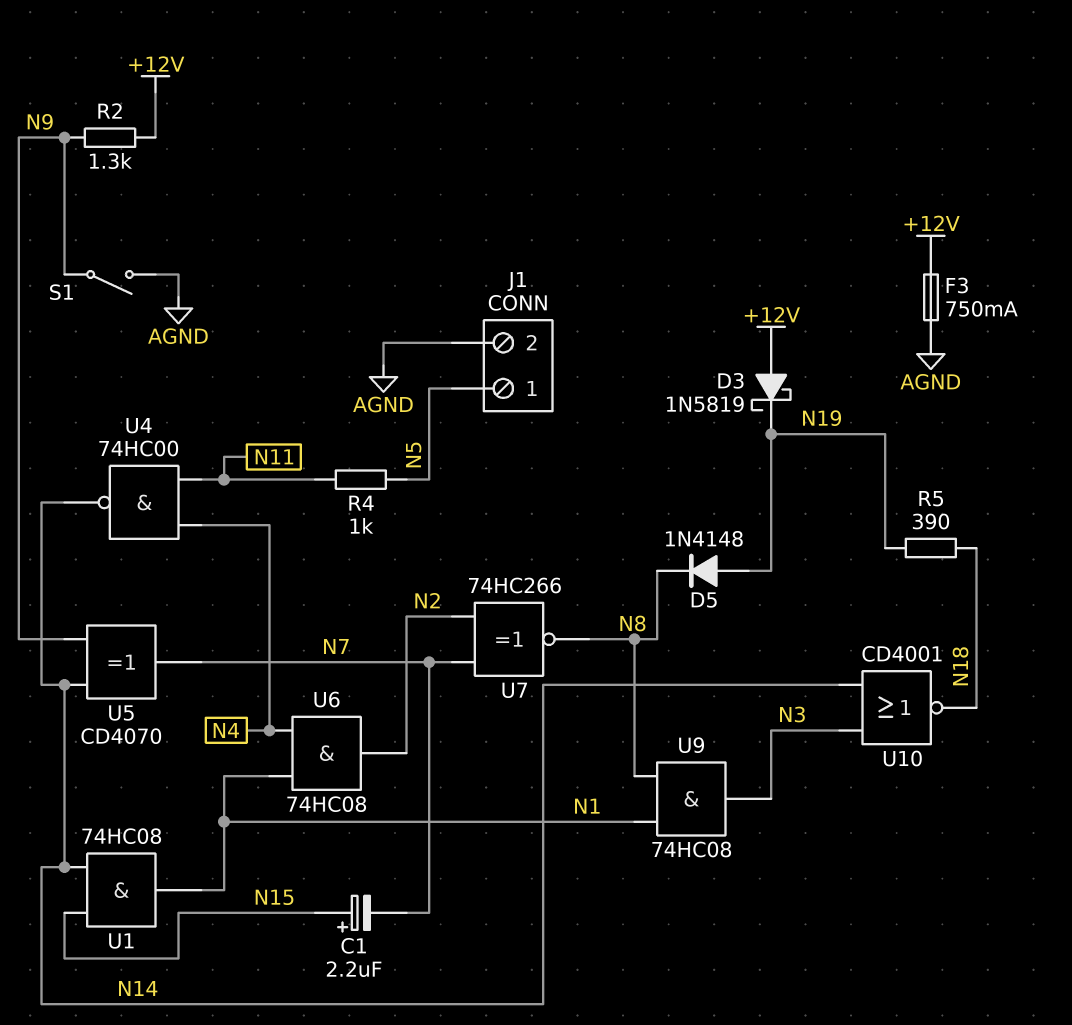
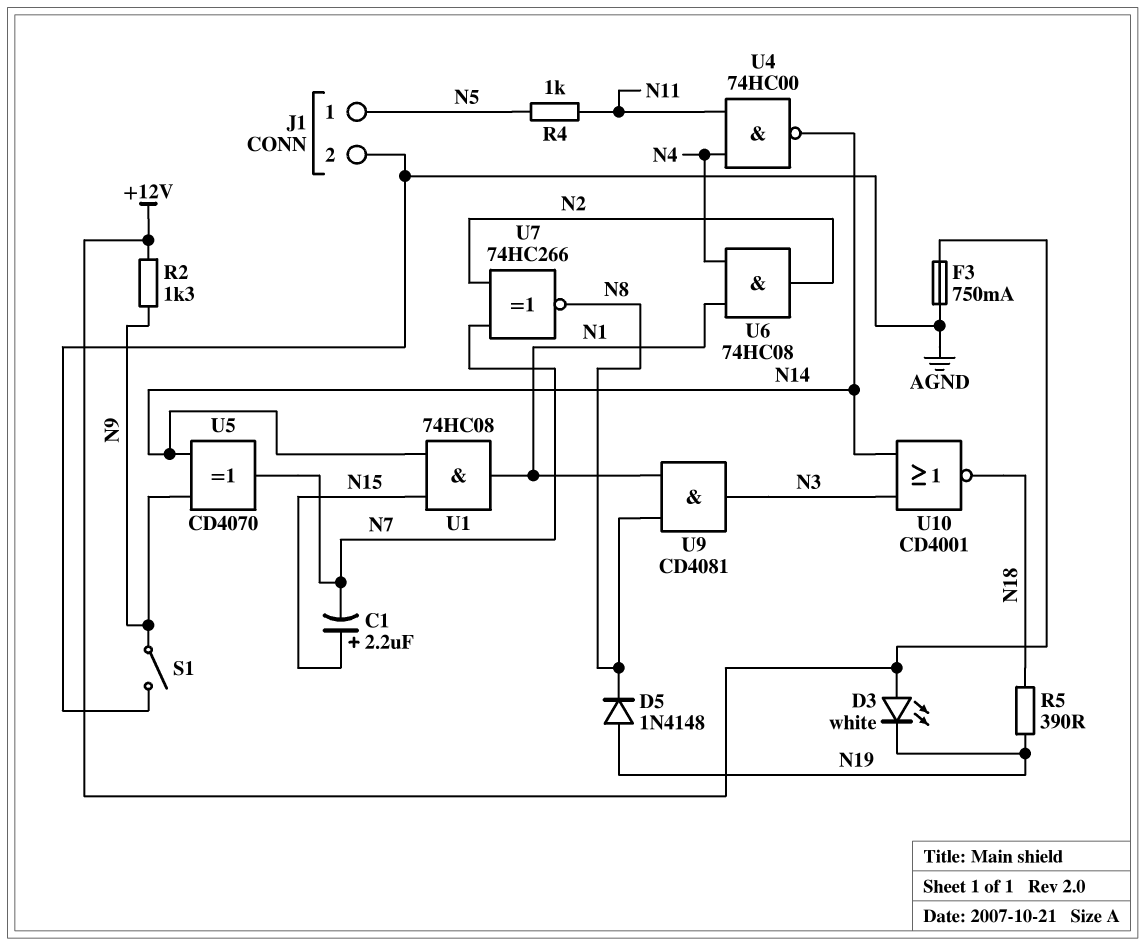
D3: schottky 1N5819 (A +12V, K N19) -> LED white (A +12V, K N19)
U9: AND 74HC08 (in N1, in N8, out N3) -> AND CD4081 (in N1, in N8, out N3)

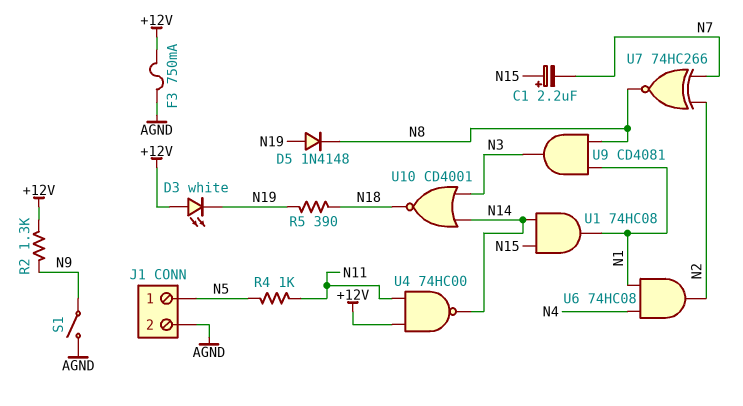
U4: NAND 74HC00 (in N4, in N11, out N14) -> NAND 74HC00 (in +12V, in N11, out N14)
U5: XOR CD4070 (in N9, in N14, out N7) -> none

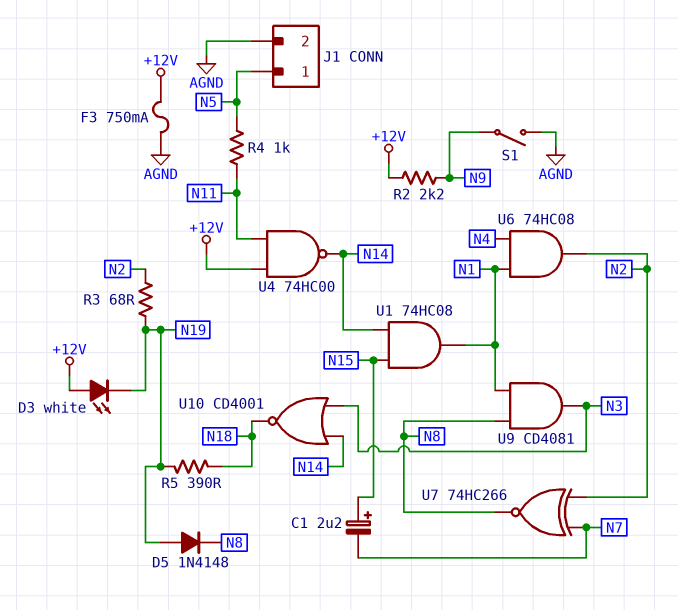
R2: 1.3k (+12V, N9) -> 2.2k (+12V, N9)
R3: none -> 68 (N2, N19)

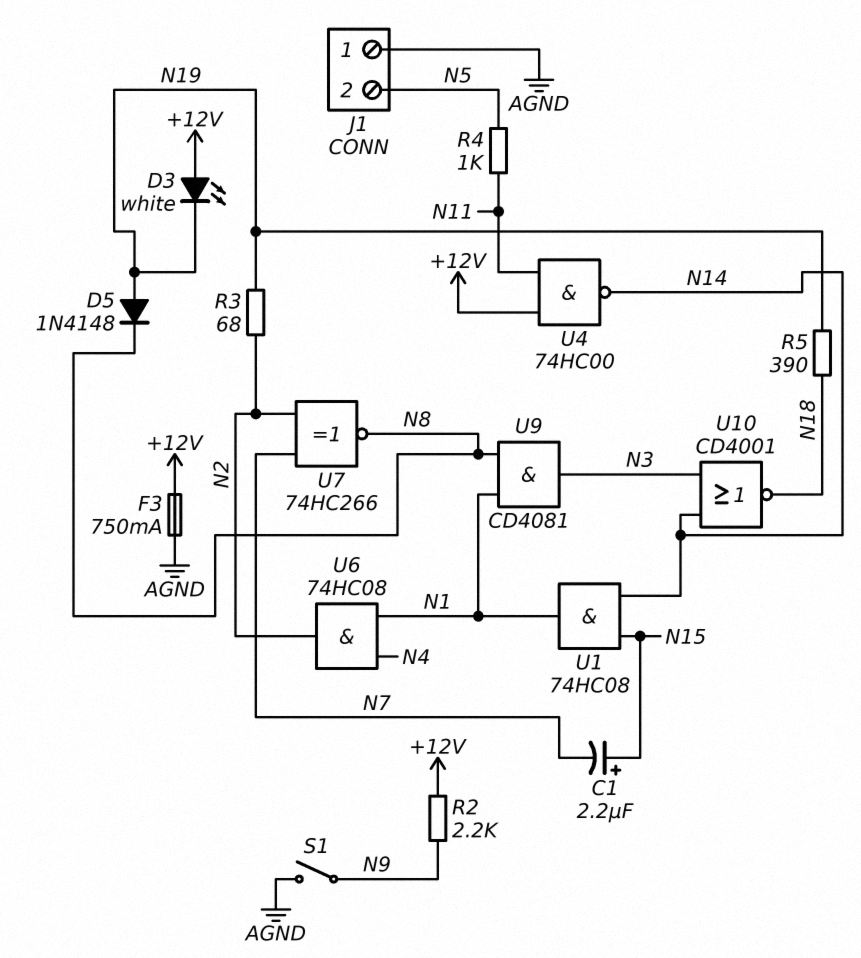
J1 pin 1: N5 -> AGND
J1 pin 2: AGND -> N5

